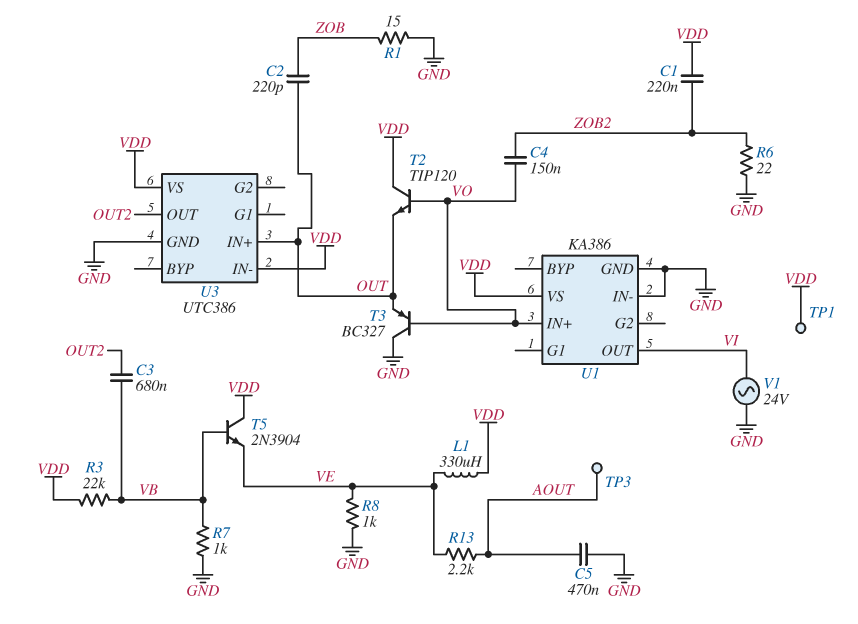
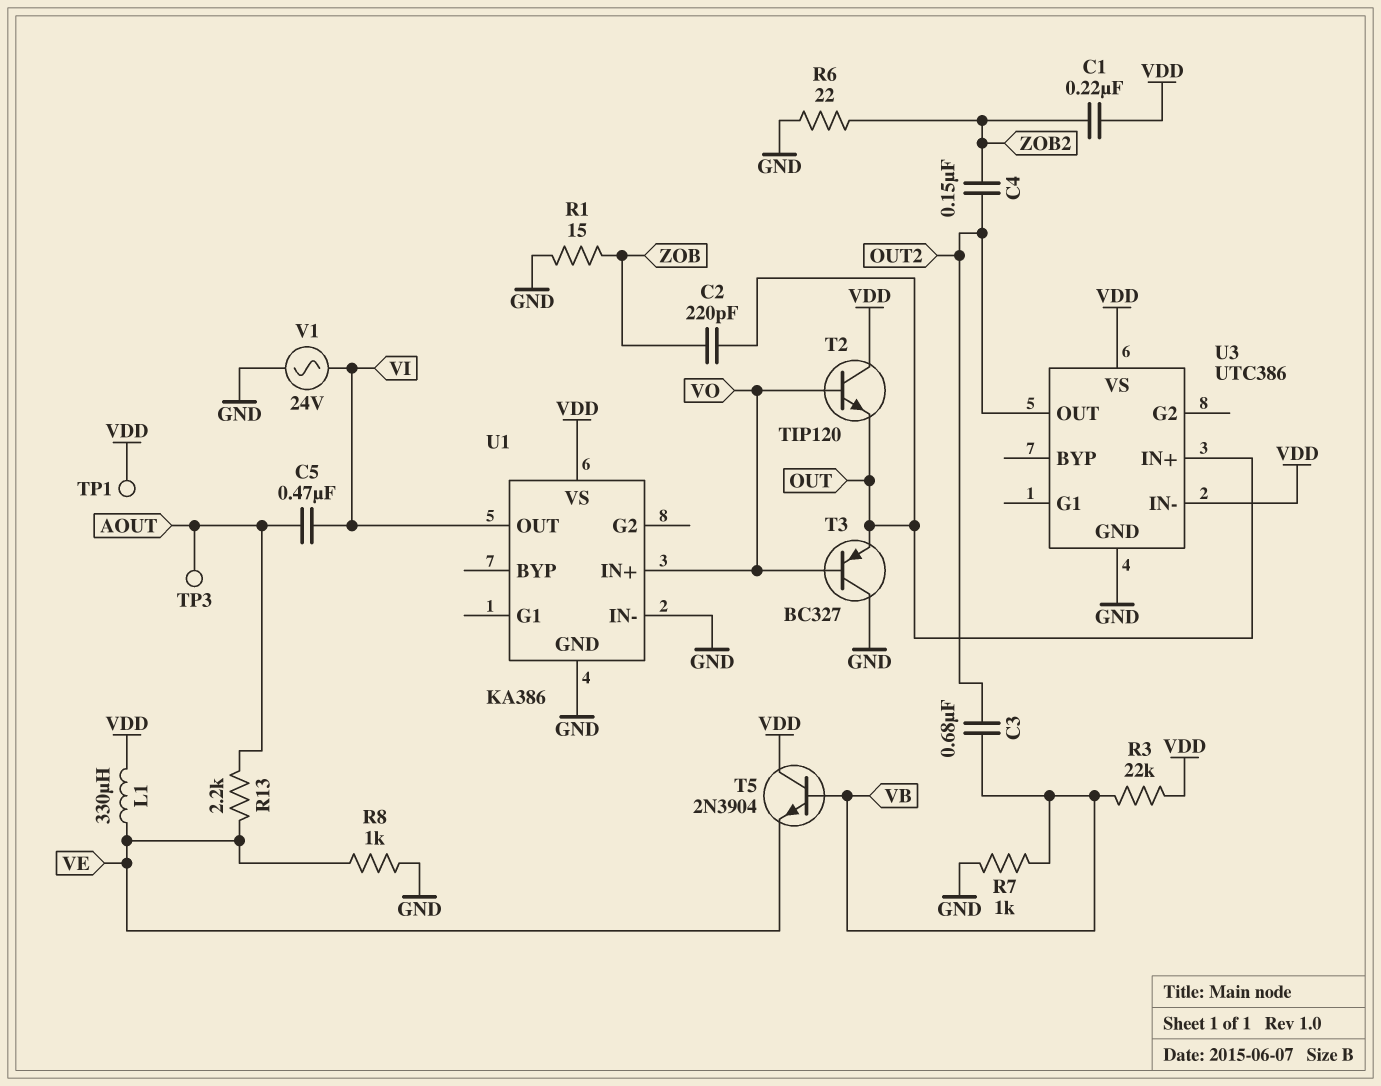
C4: 150nF (VO, ZOB2) -> 150nF (OUT2, ZOB2)
C5: 470nF (AOUT, GND) -> 470nF (AOUT, VI)

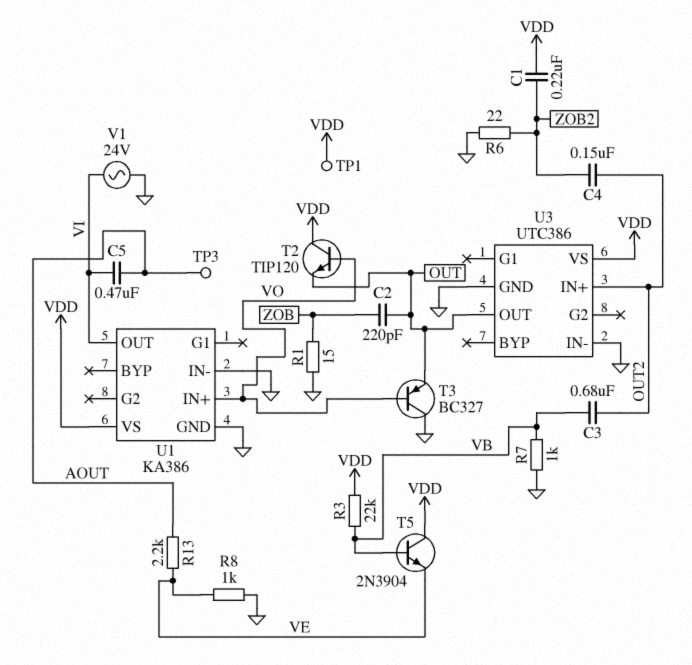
L1: 330uH (VDD, VE) -> none
U3 pin IN+: OUT -> OUT2
U3 pin IN-: VDD -> GND
U3 pin OUT: OUT2 -> OUT

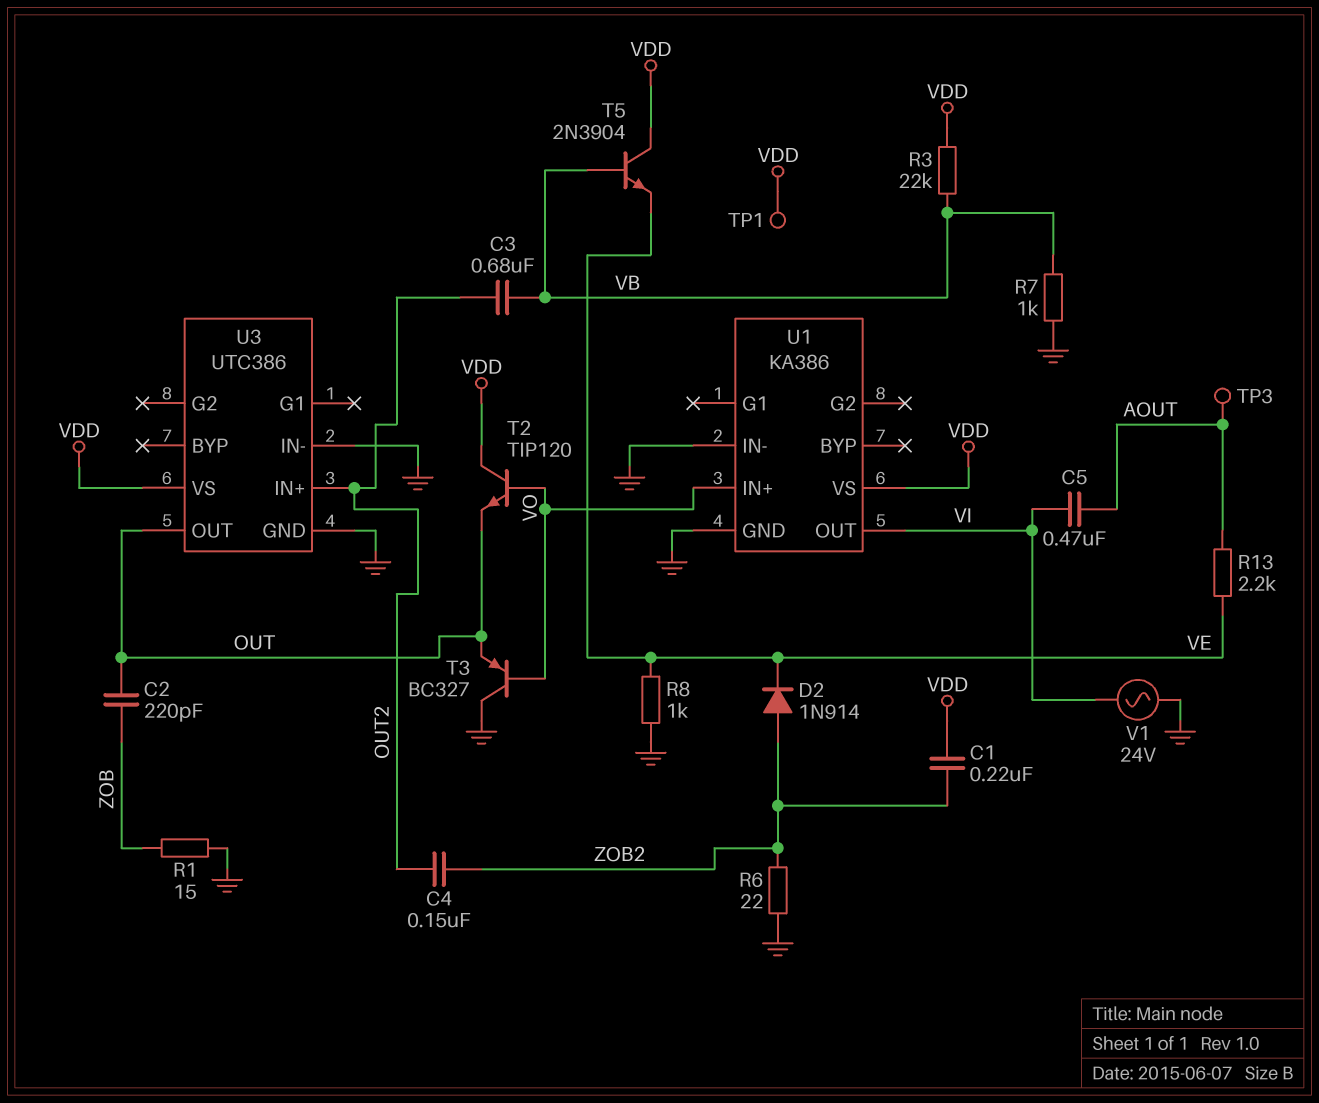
D2: none -> diode 1N914 (A ZOB2, K VE)

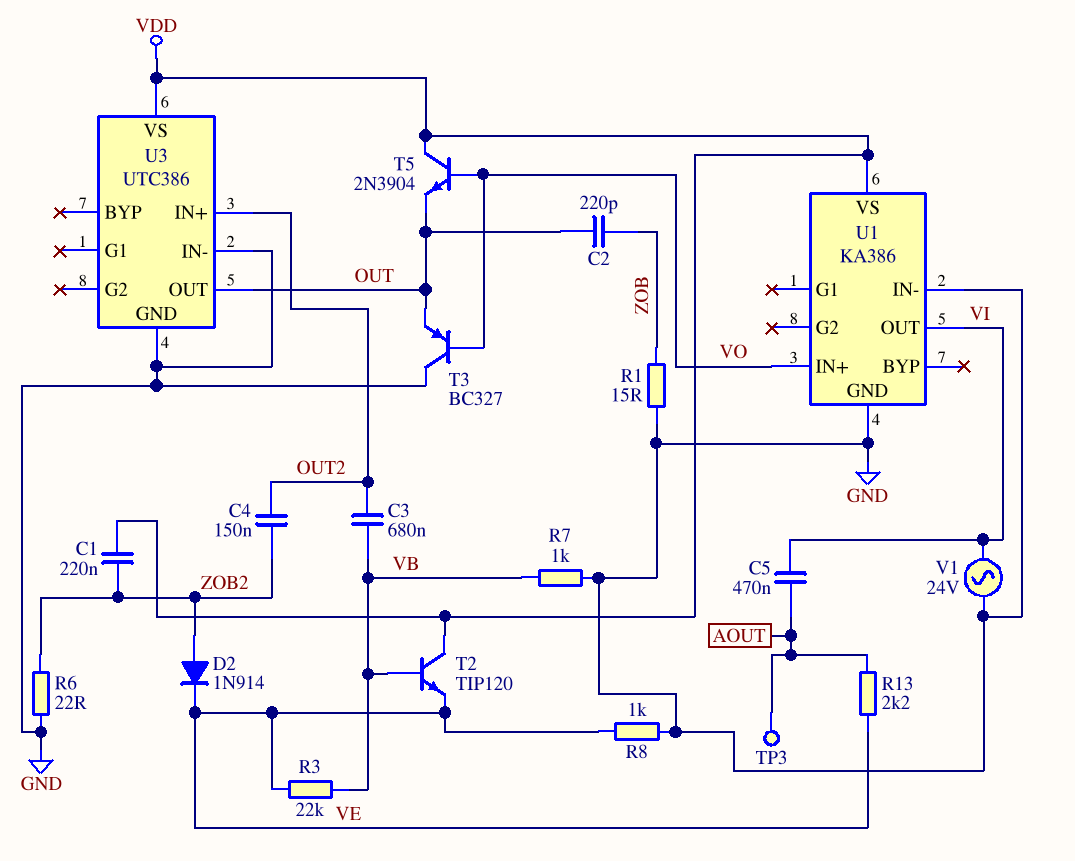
R3: 22k (VB, VDD) -> 22k (VB, VE)
T2: NPN TIP120 (B VO, C VDD, E OUT) -> NPN TIP120 (B VB, C VDD, E VE)
T5: NPN 2N3904 (B VB, C VDD, E VE) -> NPN 2N3904 (B VO, C VDD, E OUT)
TP1: test point (VDD) -> none

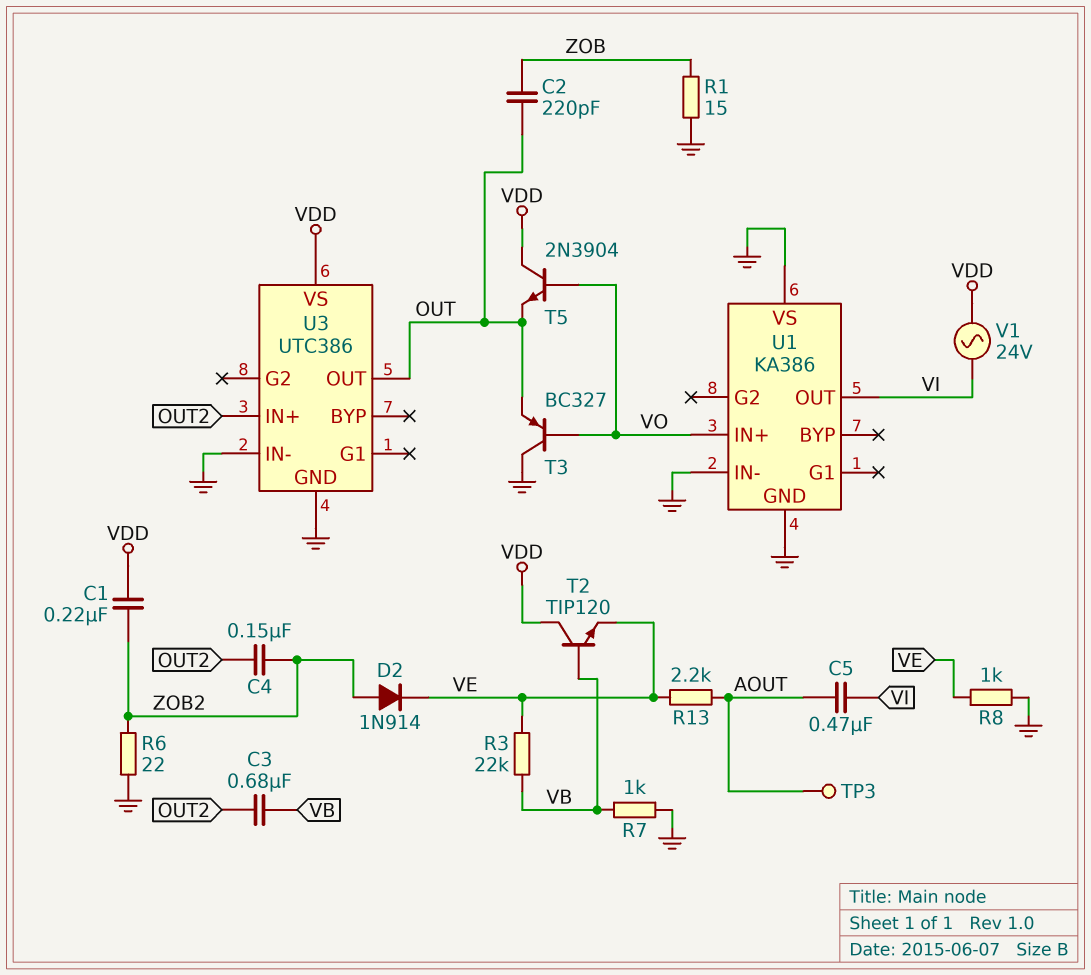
U1 pin VS: VDD -> GND
V1: AC 24V (GND, VI) -> AC 24V (VDD, VI)

